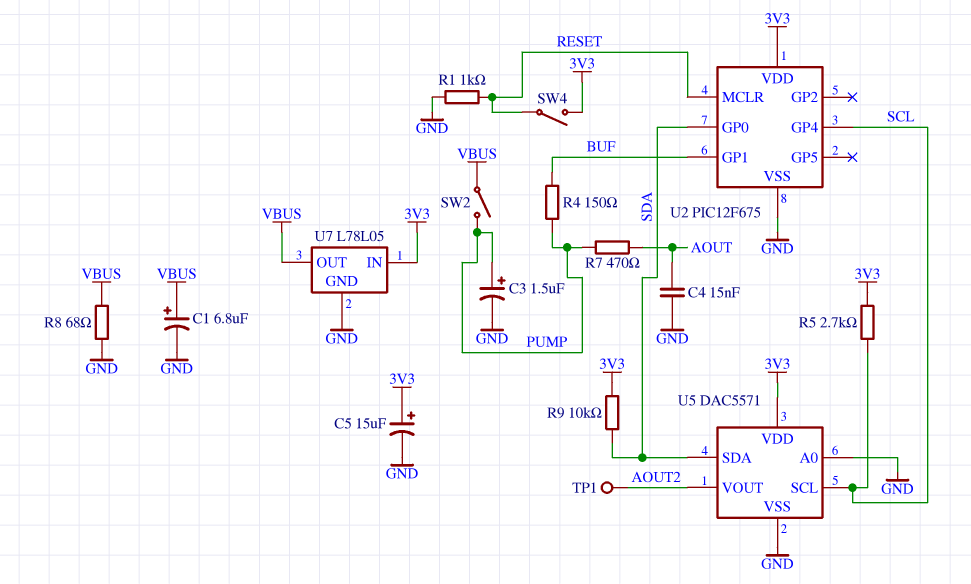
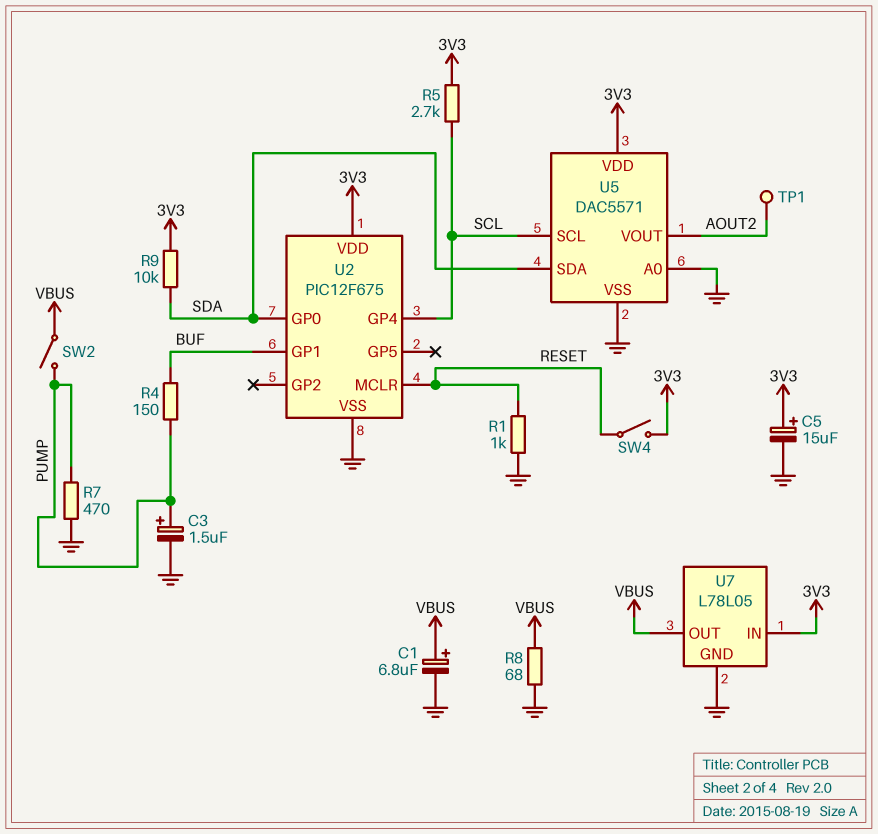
C4: 15nF (AOUT, GND) -> none
R7: 470 (AOUT, PUMP) -> 470 (GND, PUMP)

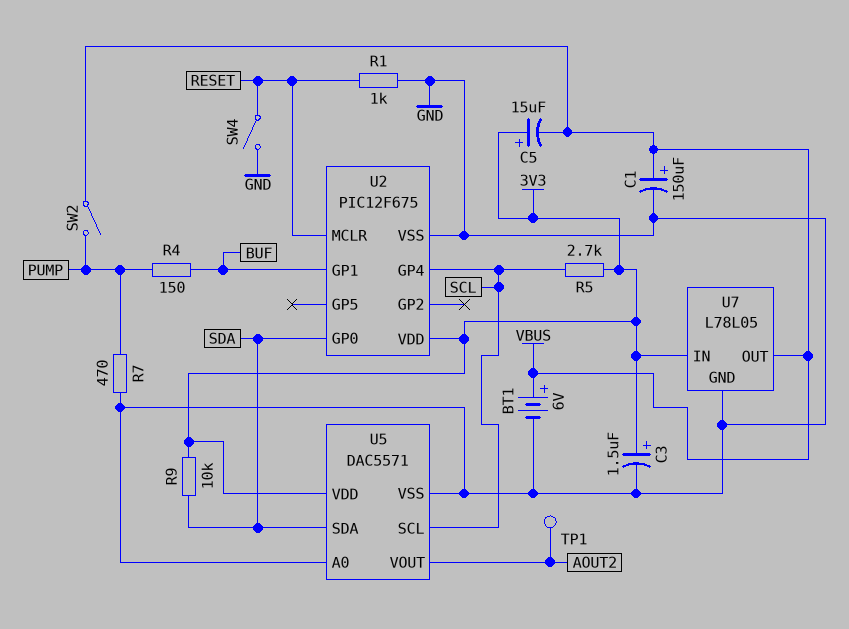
BT1: none -> 6V (plus VBUS, minus GND)
C1: 6.8uF (plus VBUS, minus GND) -> 150uF (plus VBUS, minus GND)
C3: 1.5uF (plus PUMP, minus GND) -> 1.5uF (plus 3V3, minus GND)
C5: 15uF (plus 3V3, minus GND) -> 15uF (plus 3V3, minus VBUS)
R8: 68 (GND, VBUS) -> none
SW4: switch (3V3, RESET) -> switch (GND, RESET)

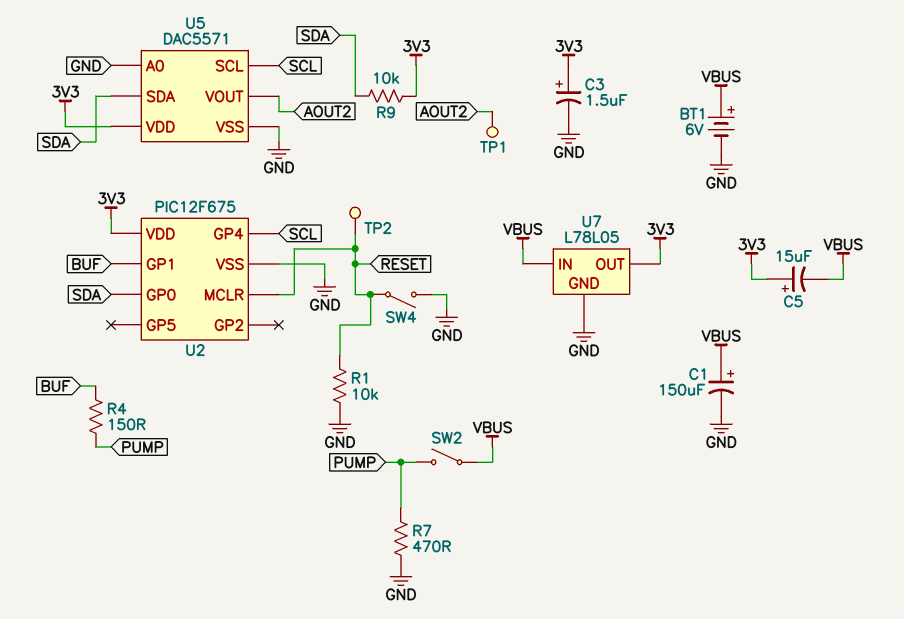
R1: 1k (GND, RESET) -> 10k (GND, RESET)
R5: 2.7k (3V3, SCL) -> none
TP2: none -> test point (RESET)
U7 pin IN: 3V3 -> VBUS
U7 pin OUT: VBUS -> 3V3

